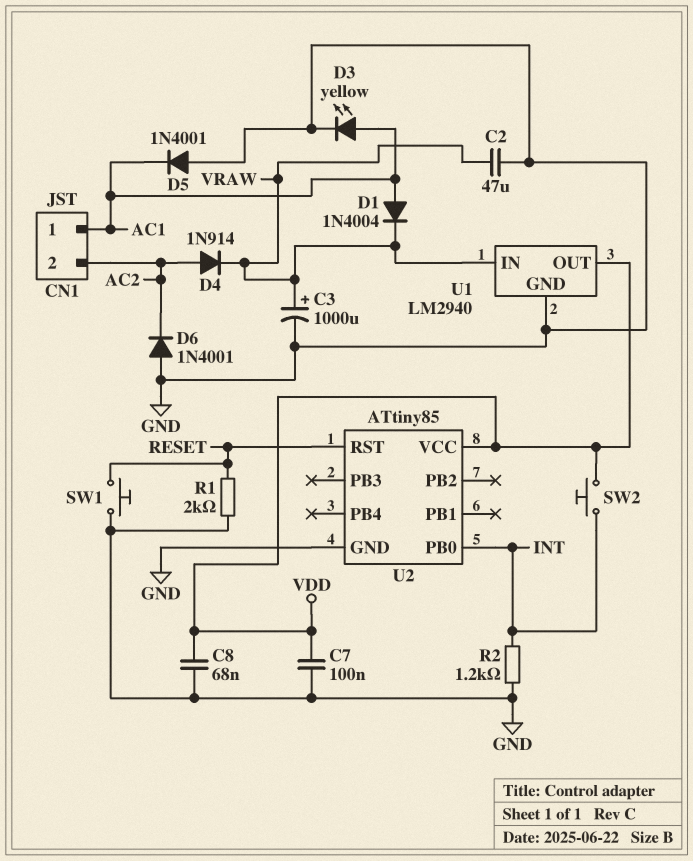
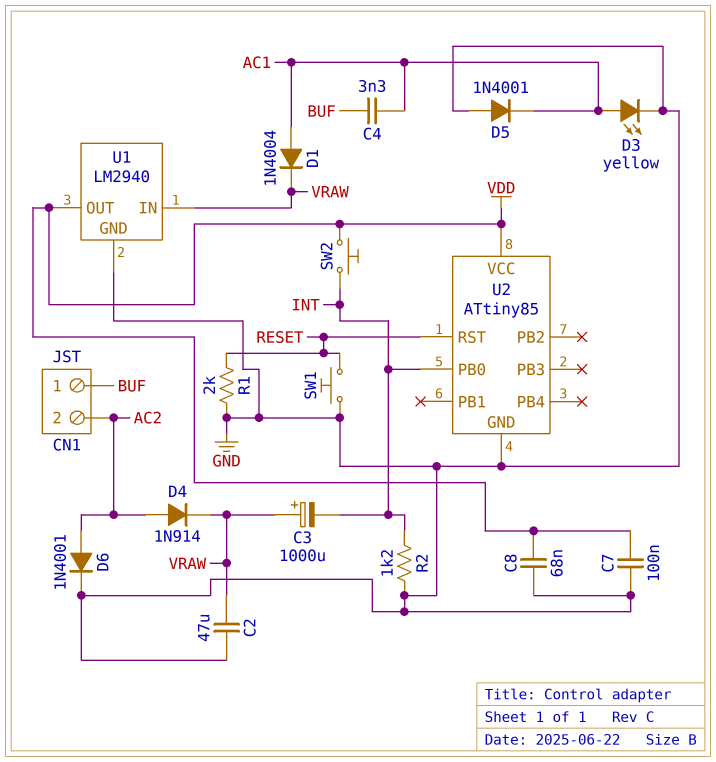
C3: 1000uF (plus VRAW, minus GND) -> 1000uF (plus VRAW, minus INT)
C4: none -> 3.3nF (AC1, BUF)
CN1 pin 1: AC1 -> BUF
D6: diode 1N4001 (A GND, K AC2) -> diode 1N4001 (A AC2, K GND)

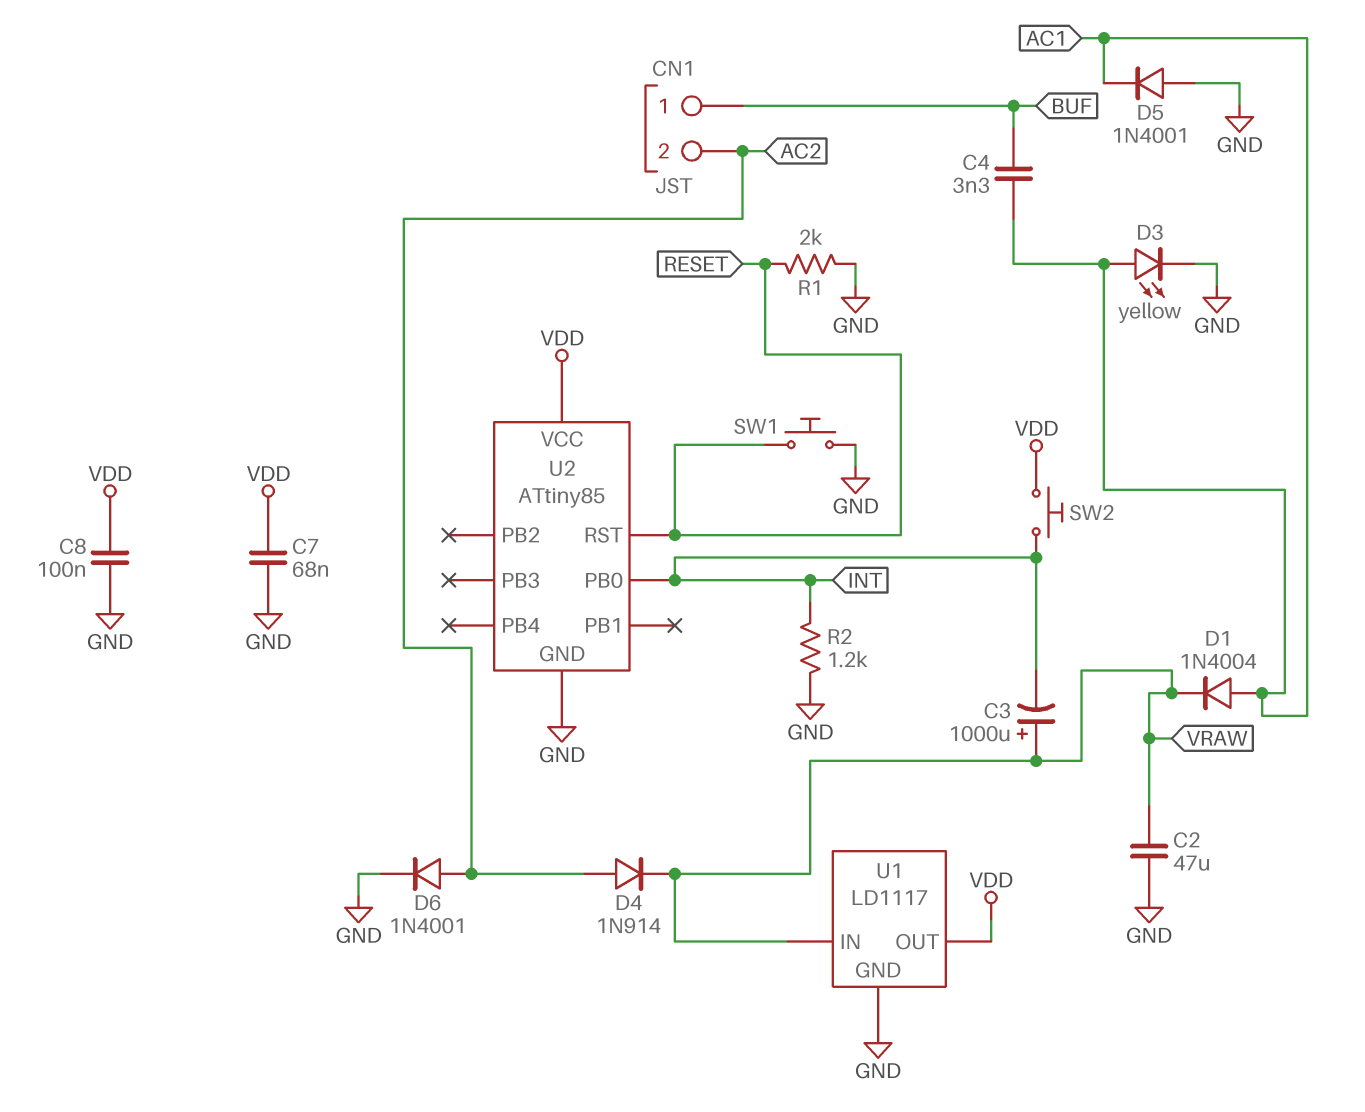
C7: 100nF (GND, VDD) -> 68nF (GND, VDD)
C8: 68nF (GND, VDD) -> 100nF (GND, VDD)
U1: LM2940 -> LD1117

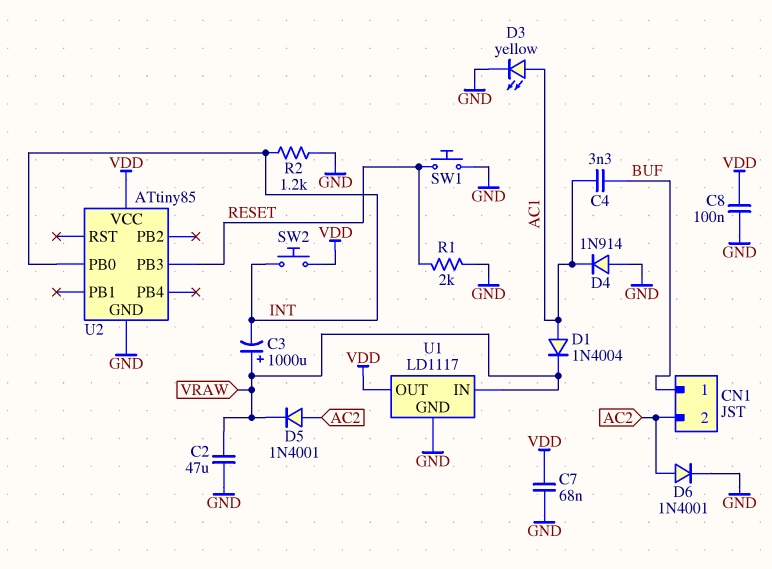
D4: diode 1N914 (A AC2, K VRAW) -> diode 1N914 (A GND, K AC1)
D5: diode 1N4001 (A GND, K AC1) -> diode 1N4001 (A AC2, K VRAW)
U2 pin PB3: none -> RESET
U2 pin RST: RESET -> none

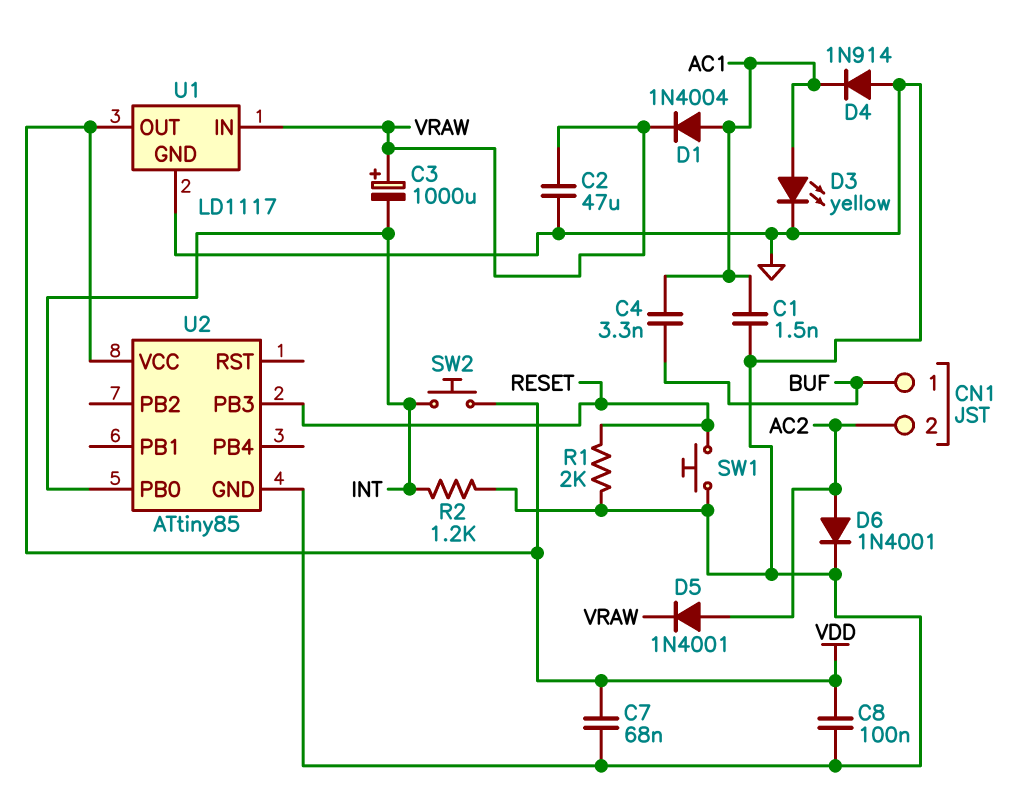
C1: none -> 1.5nF (AC1, GND)

